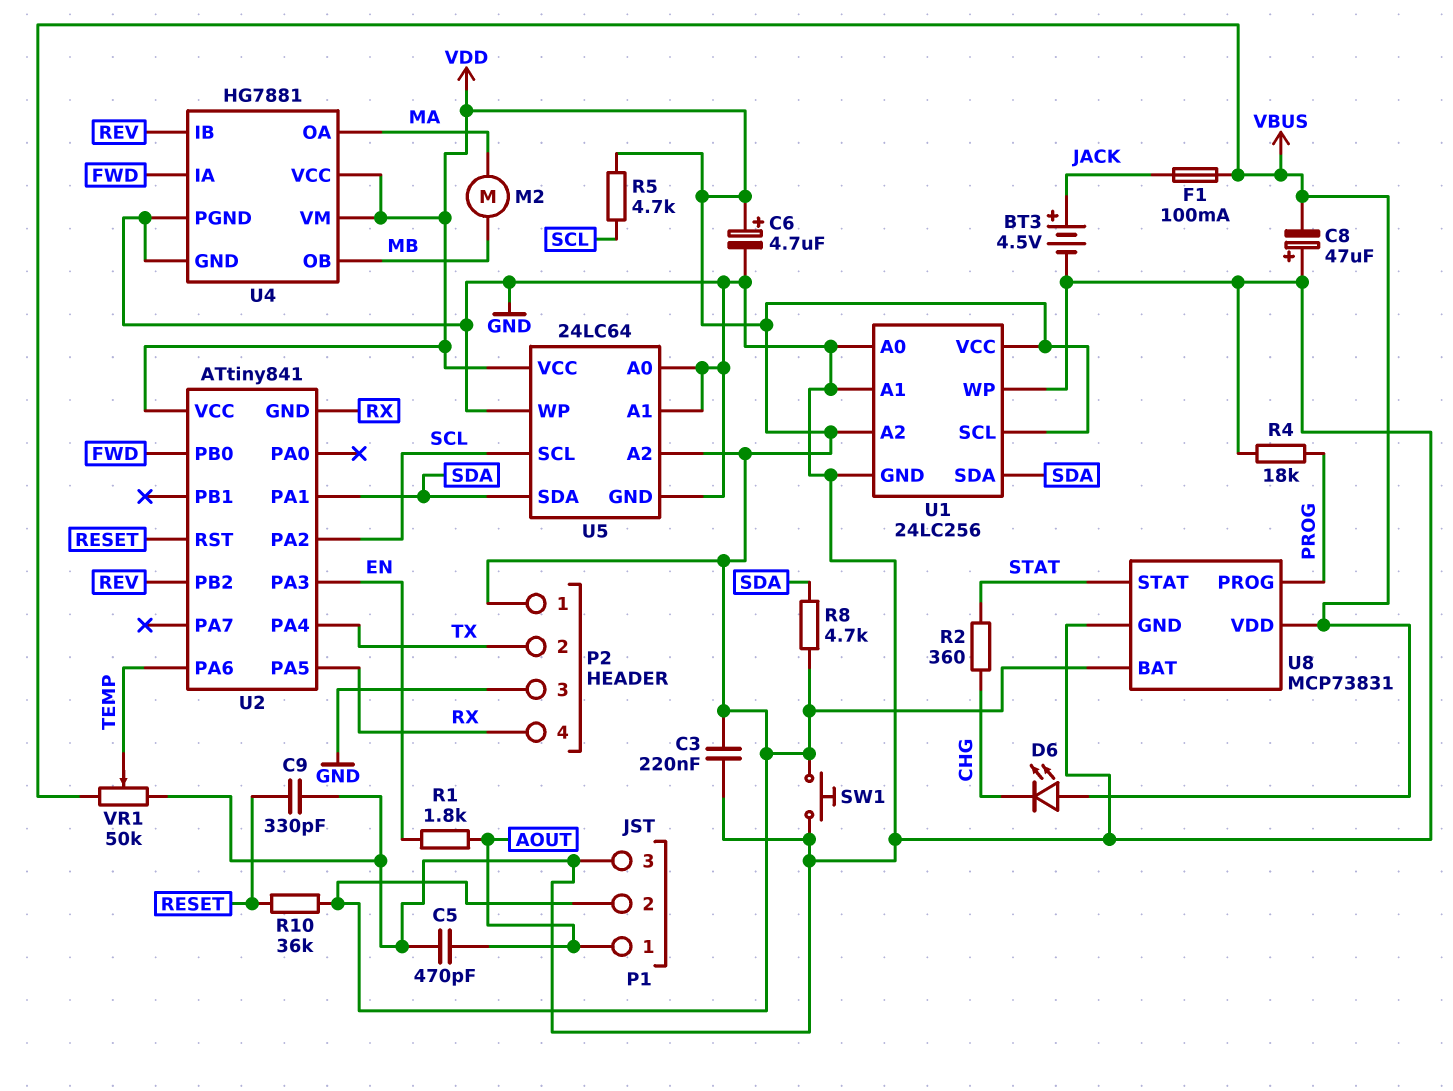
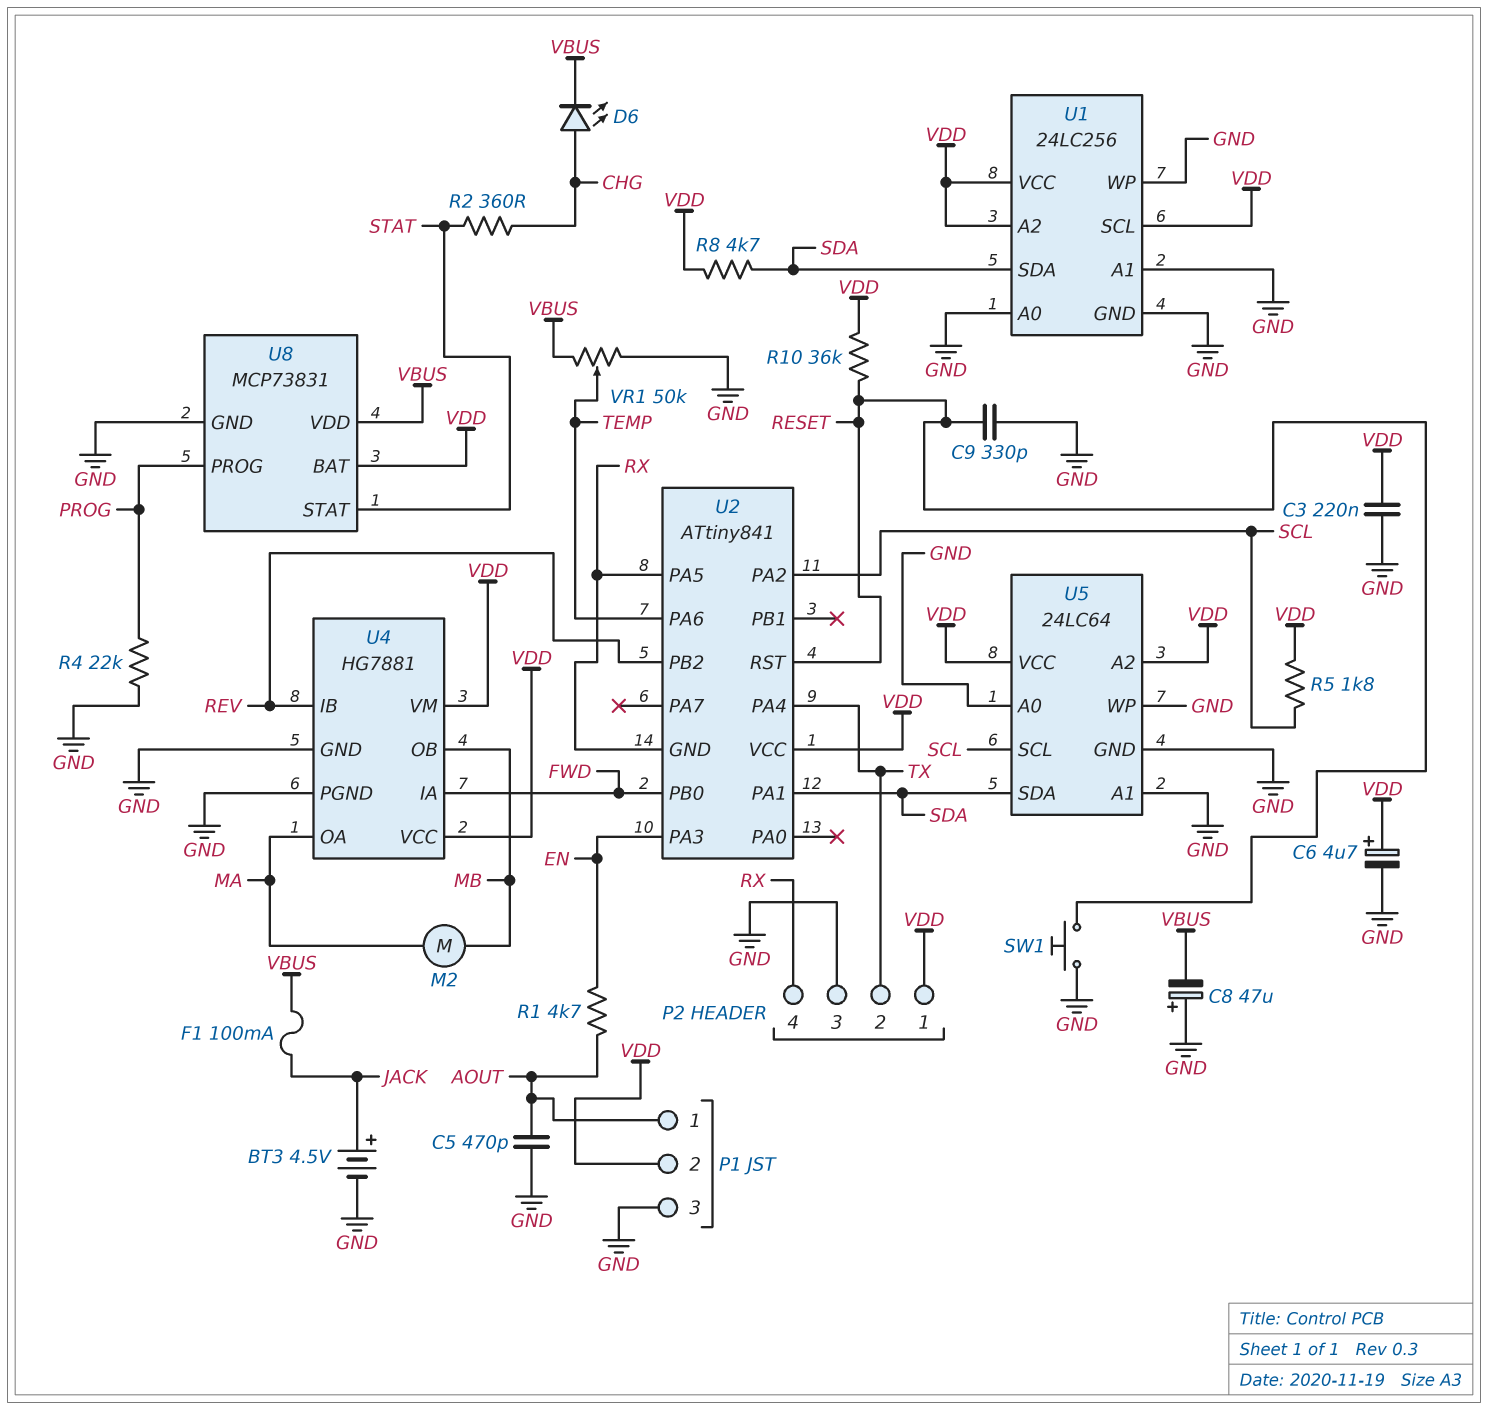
D6: LED (A VBUS, K CHG) -> LED (A CHG, K VBUS)
R1: 1.8k (AOUT, EN) -> 4.7k (AOUT, EN)
R4: 18k (GND, PROG) -> 22k (GND, PROG)
R5: 4.7k (SCL, VDD) -> 1.8k (SCL, VDD)
SW1: button (GND, VDD) -> button (GND, RESET)

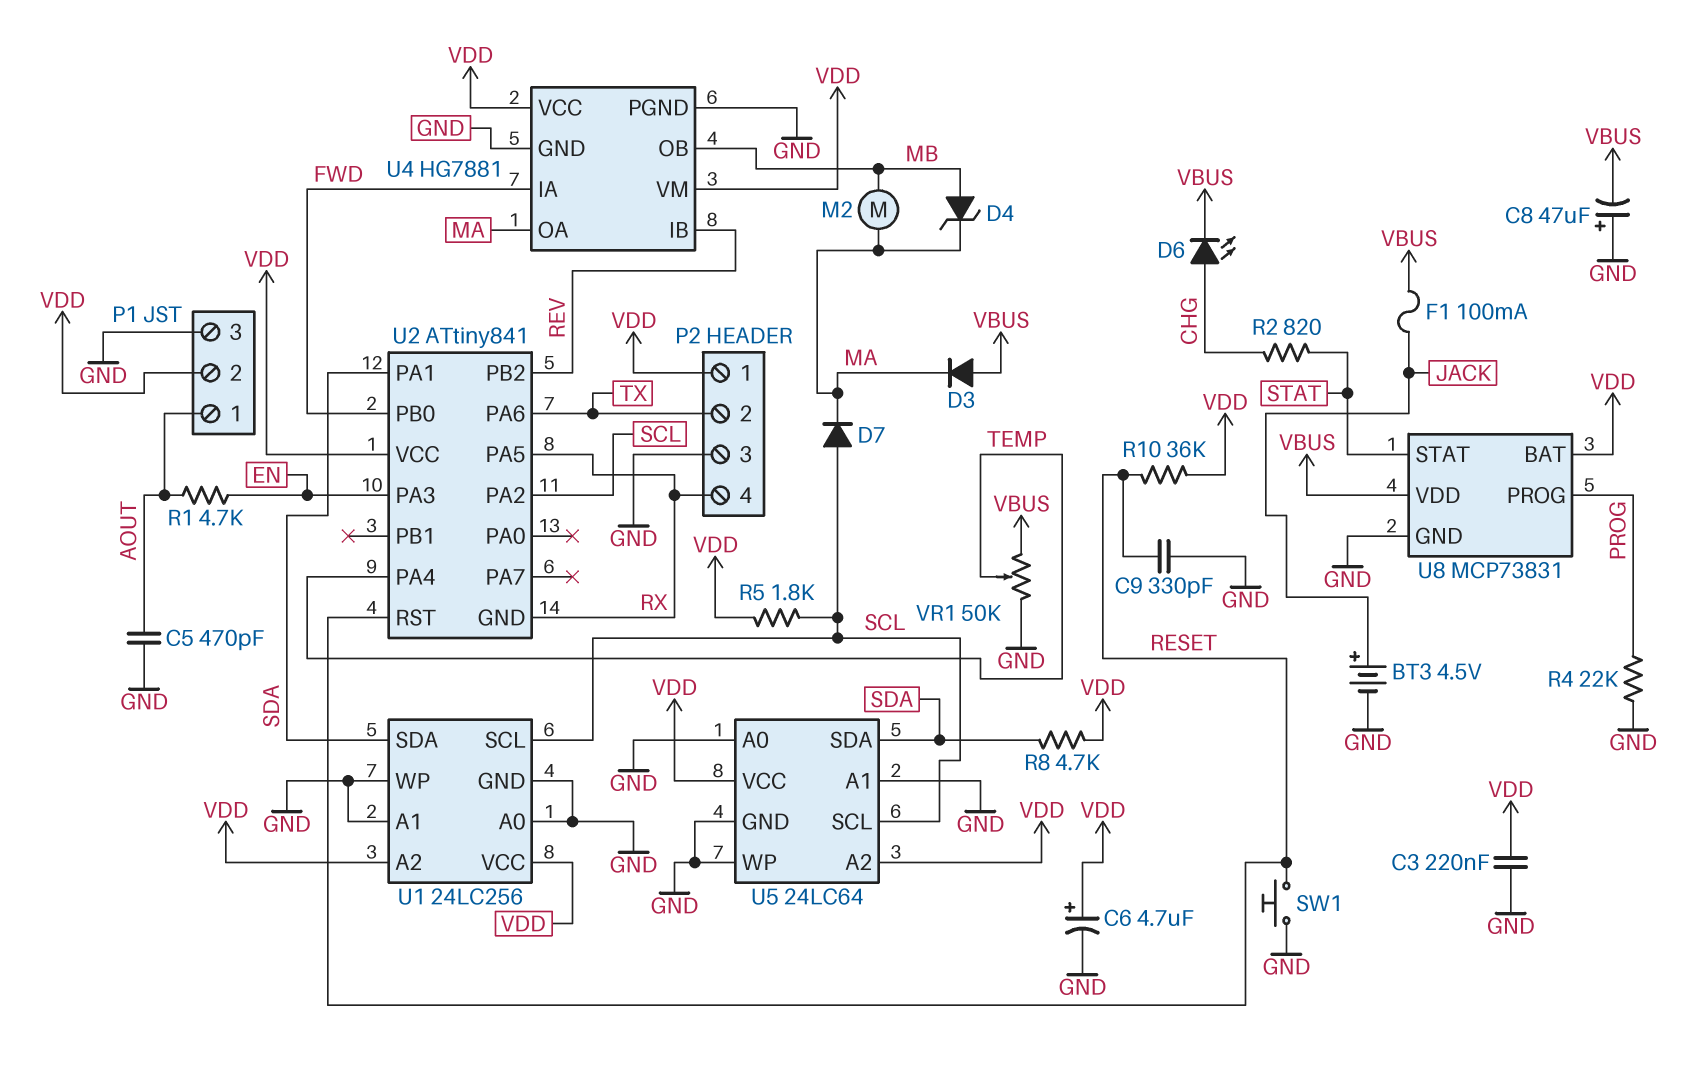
D3: none -> diode (A VBUS, K MA)
D4: none -> zener (A MB, K MA)
D7: none -> diode (A SCL, K MA)
R2: 360 (CHG, STAT) -> 820 (CHG, STAT)
U1 pin SCL: VDD -> SCL
U2 pin PA4: TX -> TEMP
U2 pin PA6: TEMP -> TX

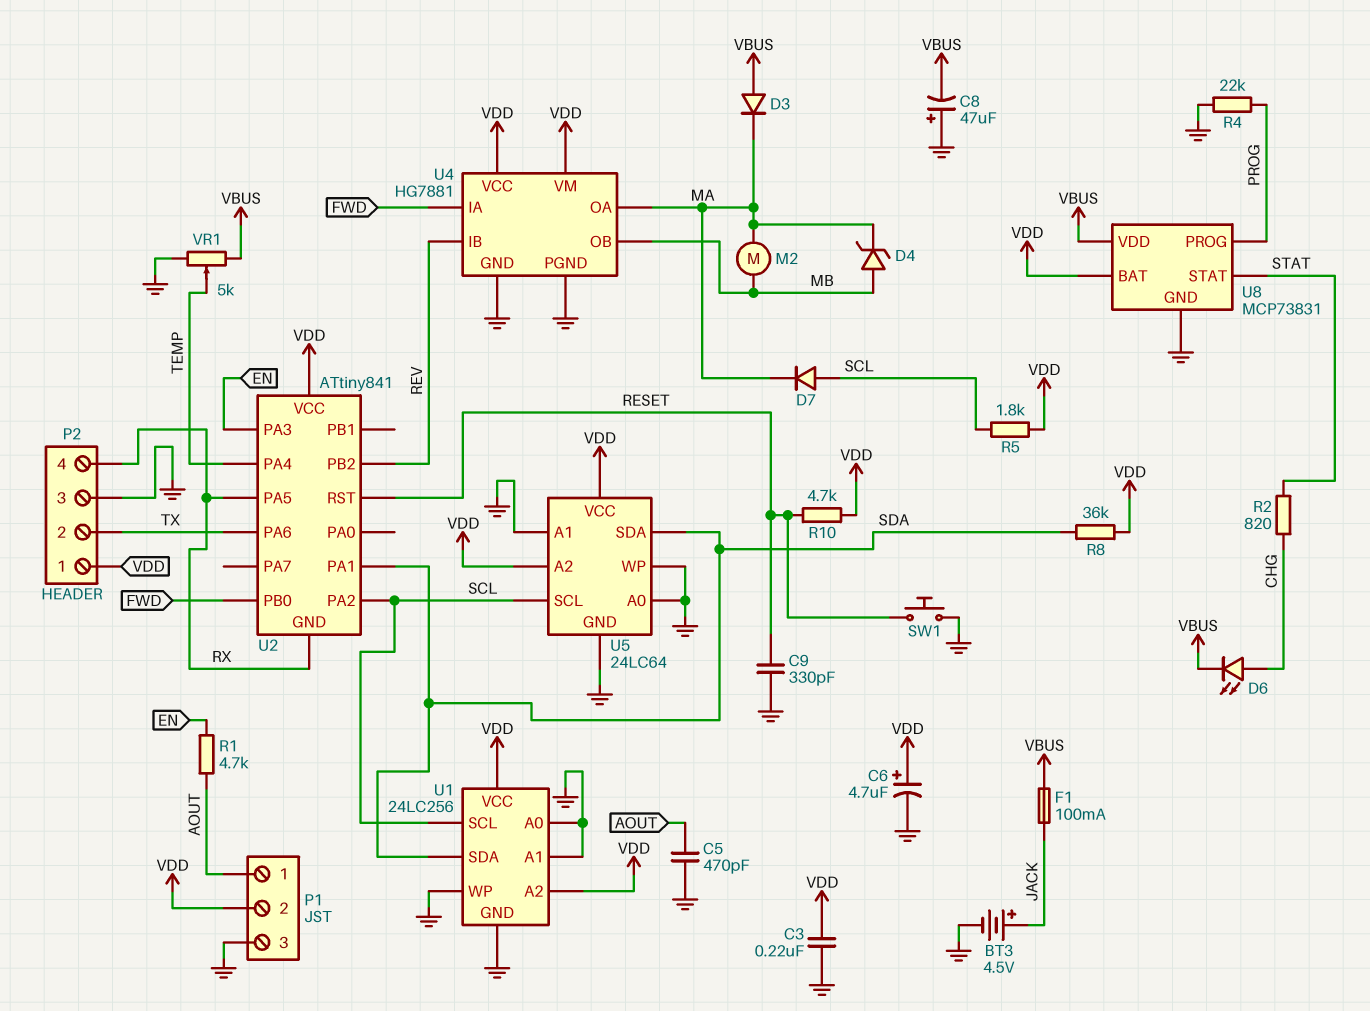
R8: 4.7k (SDA, VDD) -> 36k (SDA, VDD)
R10: 36k (RESET, VDD) -> 4.7k (RESET, VDD)
VR1: 50k (GND, VBUS, wiper TEMP) -> 5k (GND, VBUS, wiper TEMP)

